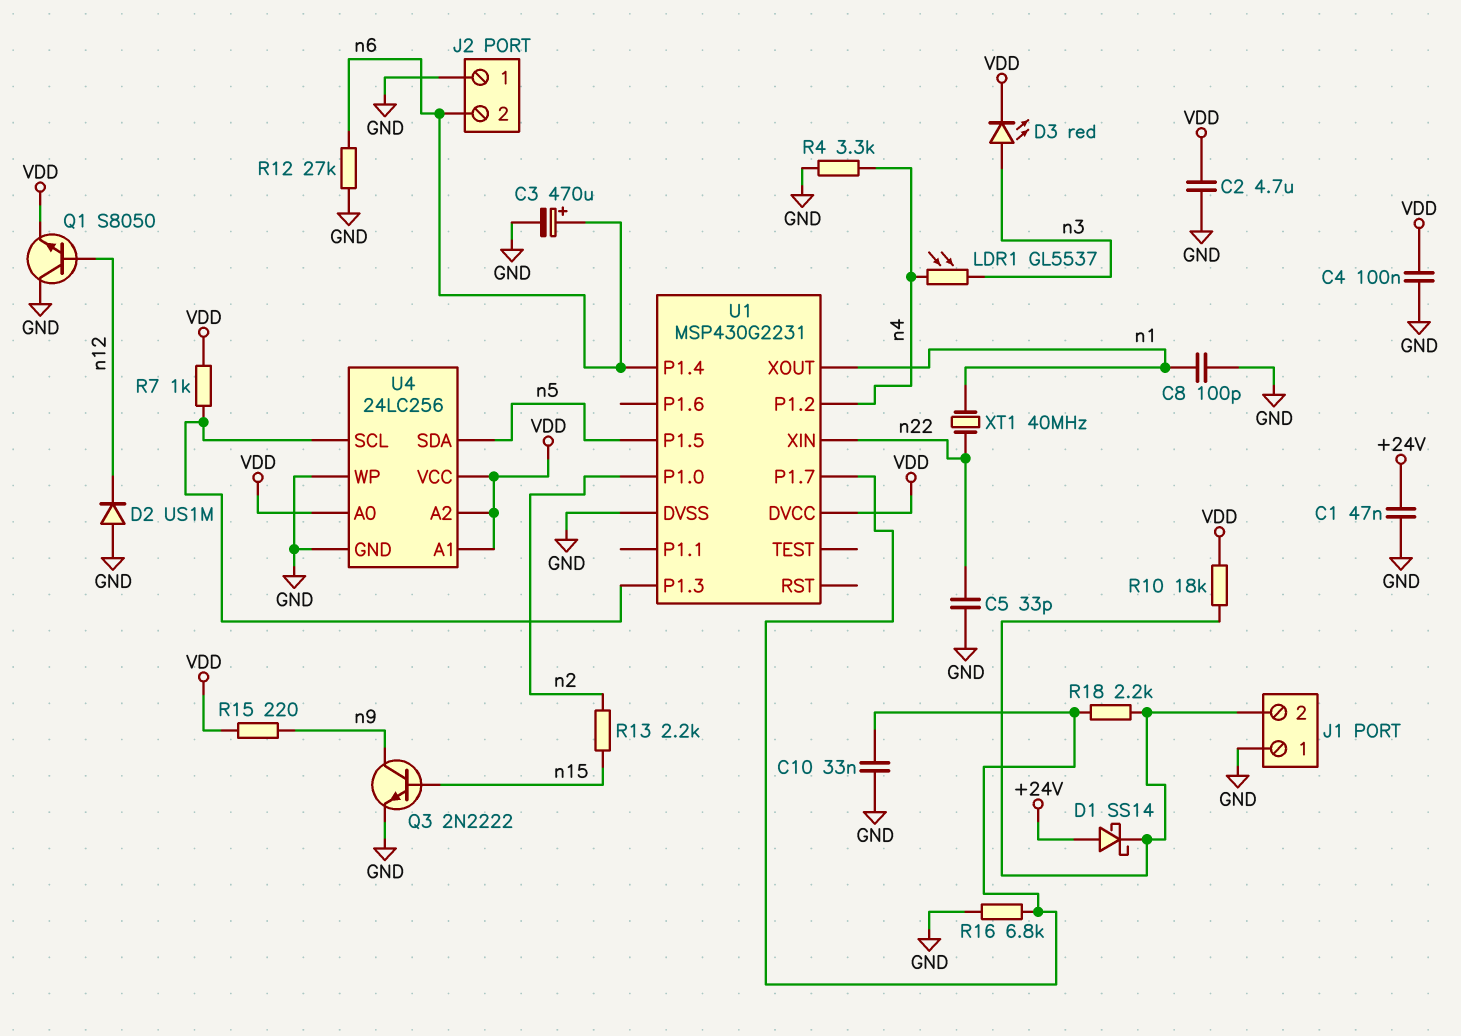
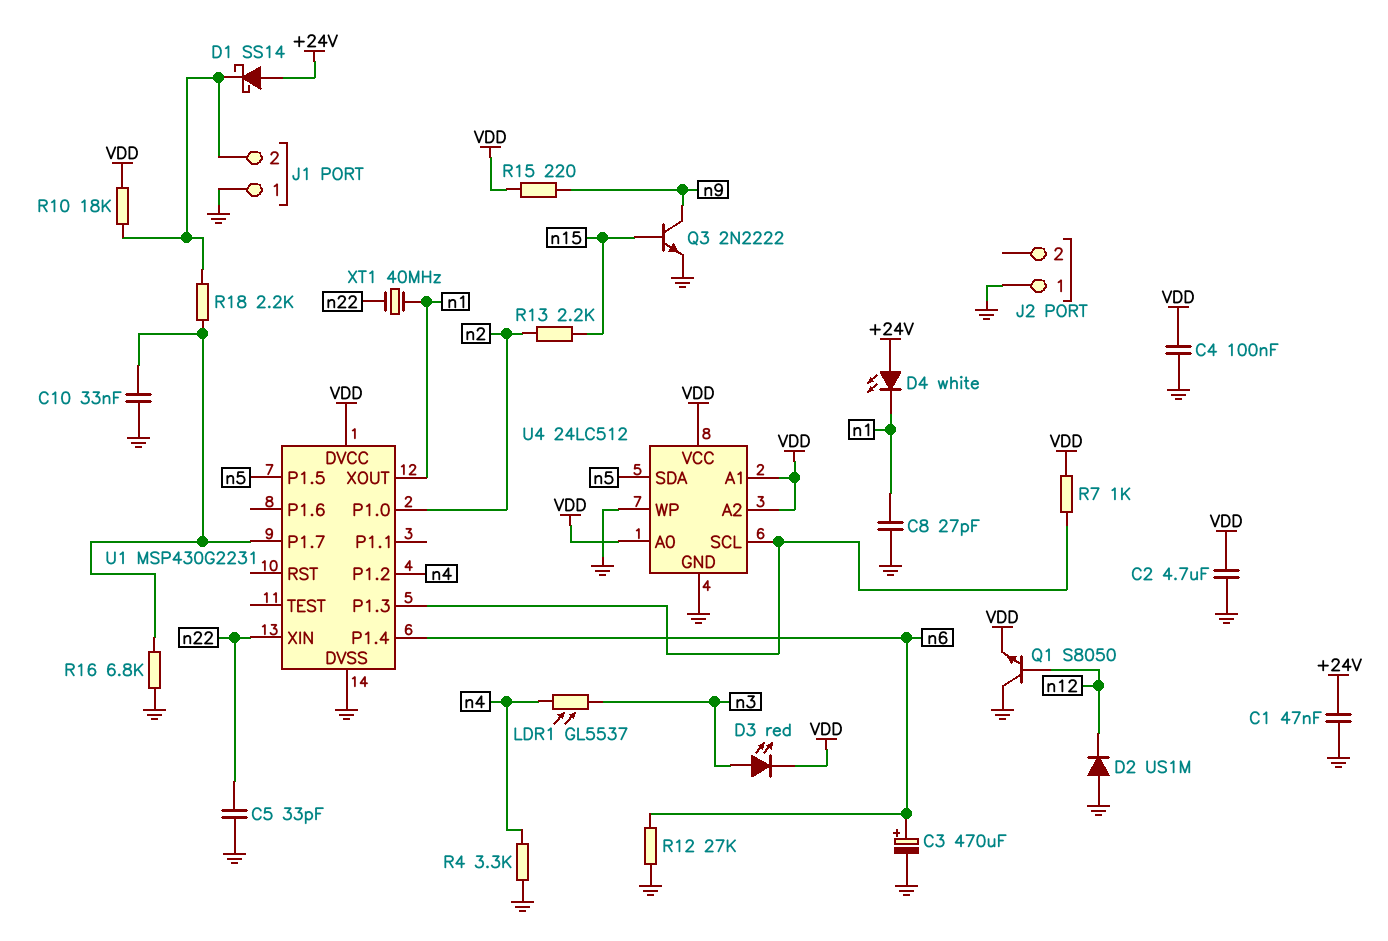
C8: 100pF (GND, n1) -> 27pF (GND, n1)
D4: none -> LED white (A +24V, K n1)
J2 pin 2: n6 -> none
U4: 24LC256 -> 24LC512

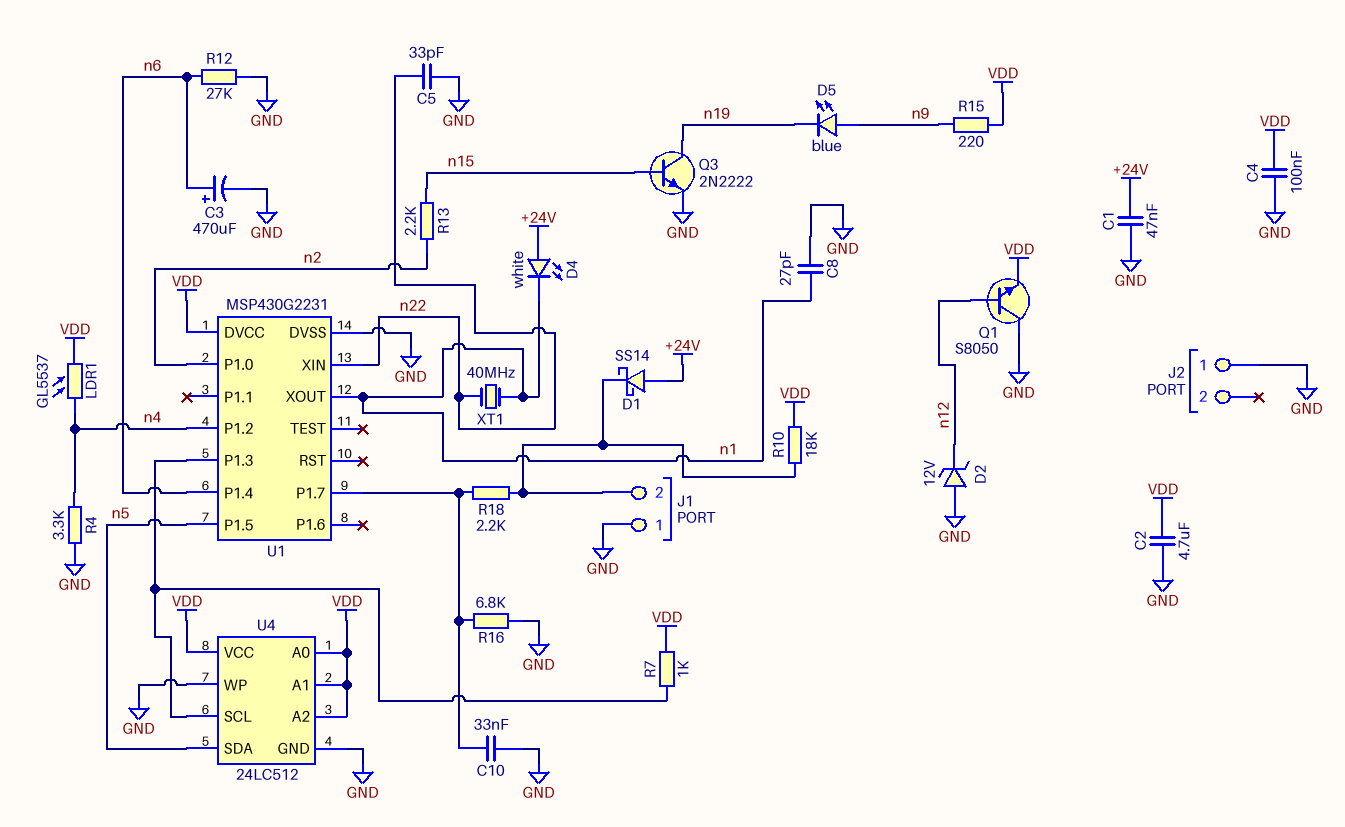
D2: diode US1M (A GND, K n12) -> zener 12V (A GND, K n12)
D3: LED red (A n3, K VDD) -> none
D5: none -> LED blue (A n9, K n19)
LDR1: GL5537 (n3, n4) -> GL5537 (VDD, n4)
Q3: NPN 2N2222 (B n15, C n9, E GND) -> NPN 2N2222 (B n15, C n19, E GND)

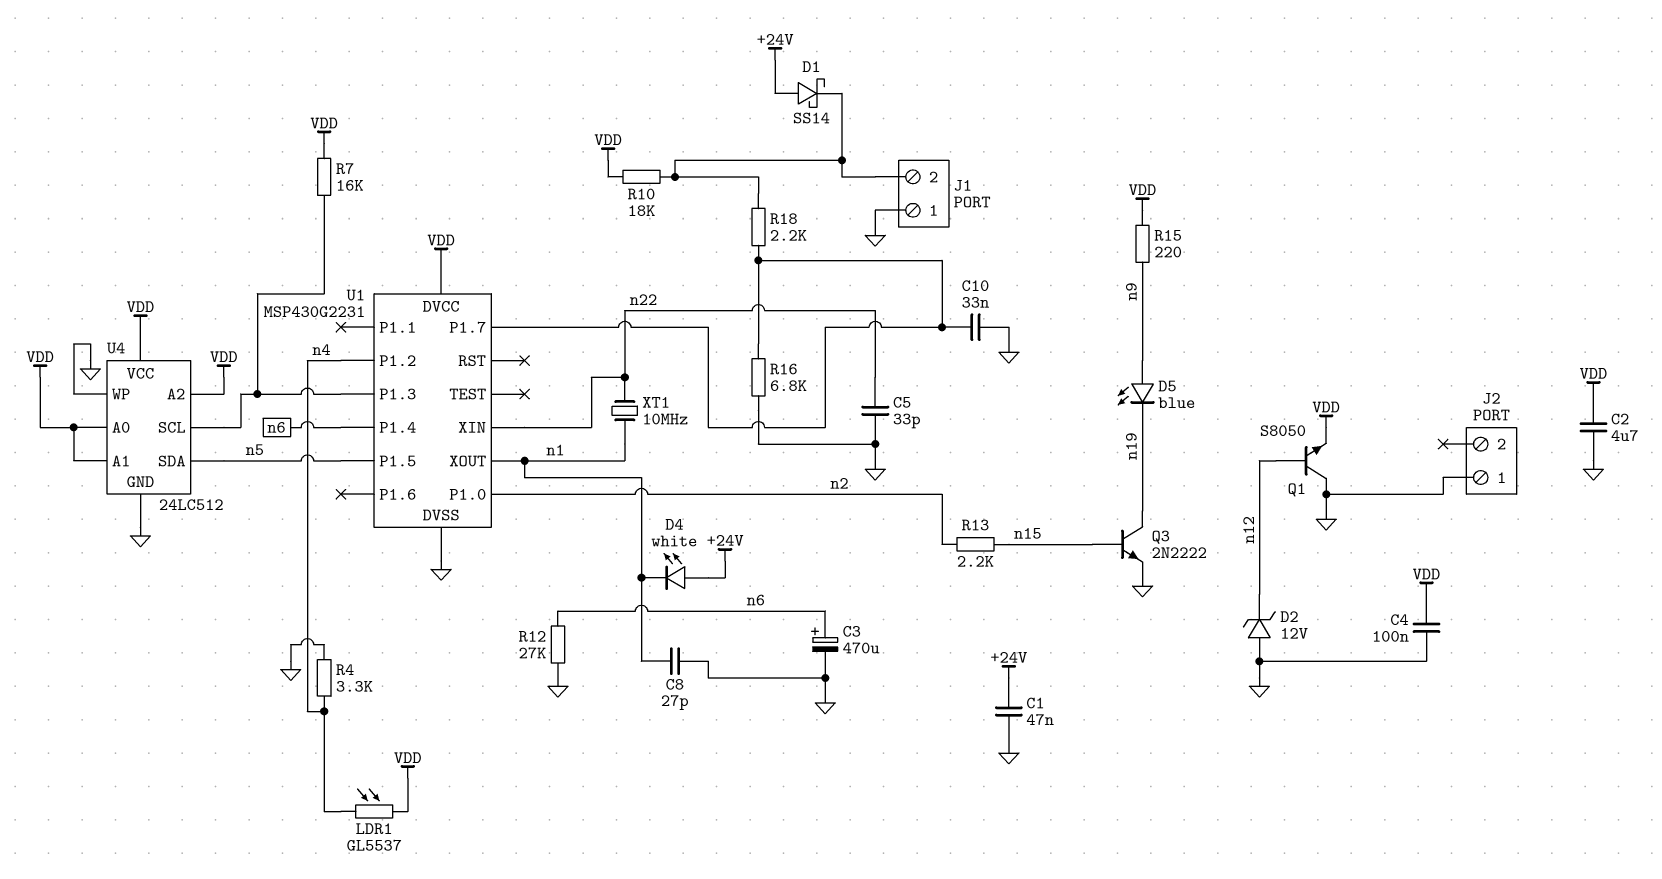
R7: 1k (U1/P1.3, VDD) -> 16k (U1/P1.3, VDD)
XT1: 40MHz (n1, n22) -> 10MHz (n1, n22)

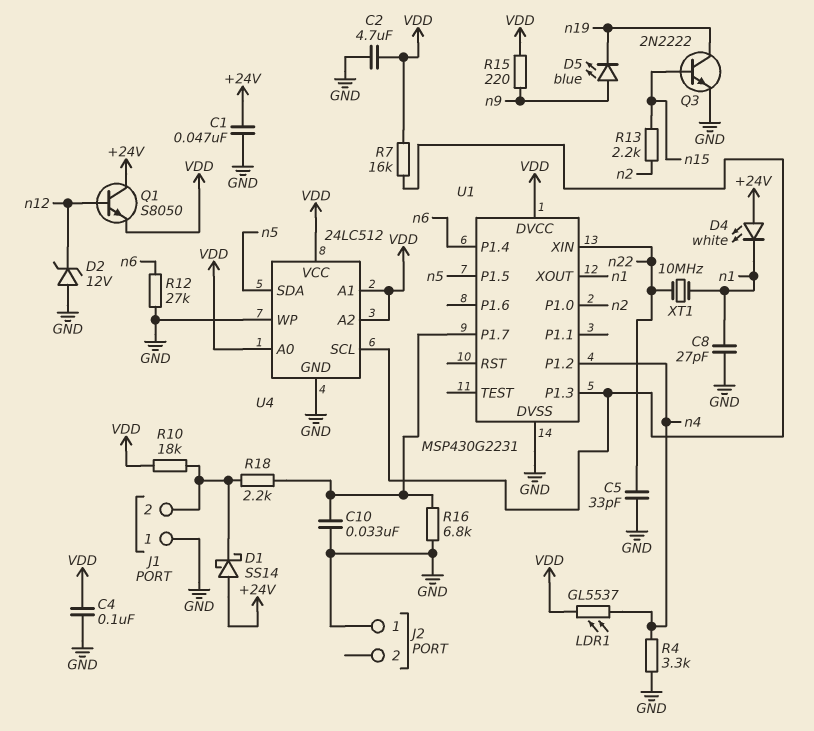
C3: 470uF (plus n6, minus GND) -> none
Q1: NPN S8050 (B n12, C GND, E VDD) -> NPN S8050 (B n12, C +24V, E VDD)

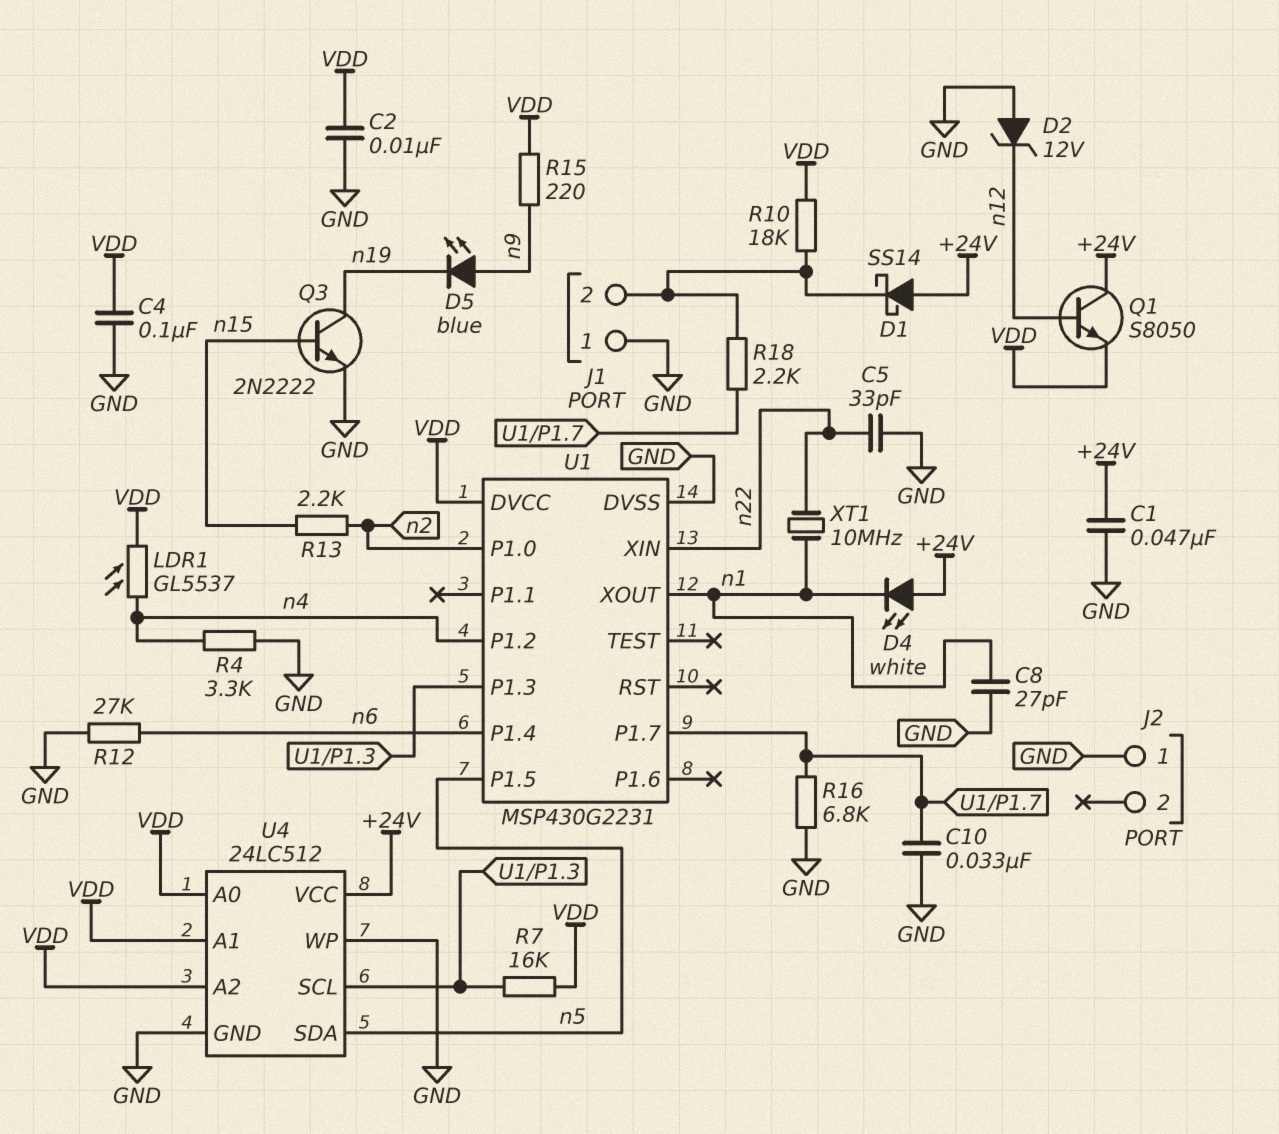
C2: 4.7uF (GND, VDD) -> 10nF (GND, VDD)
U4 pin VCC: VDD -> +24V

